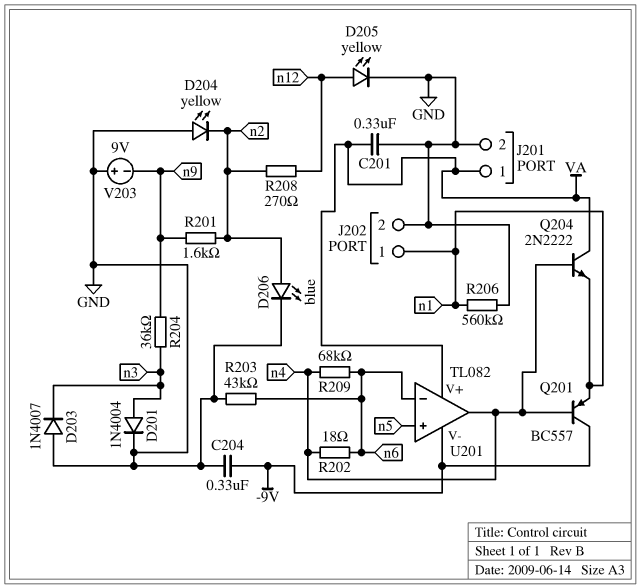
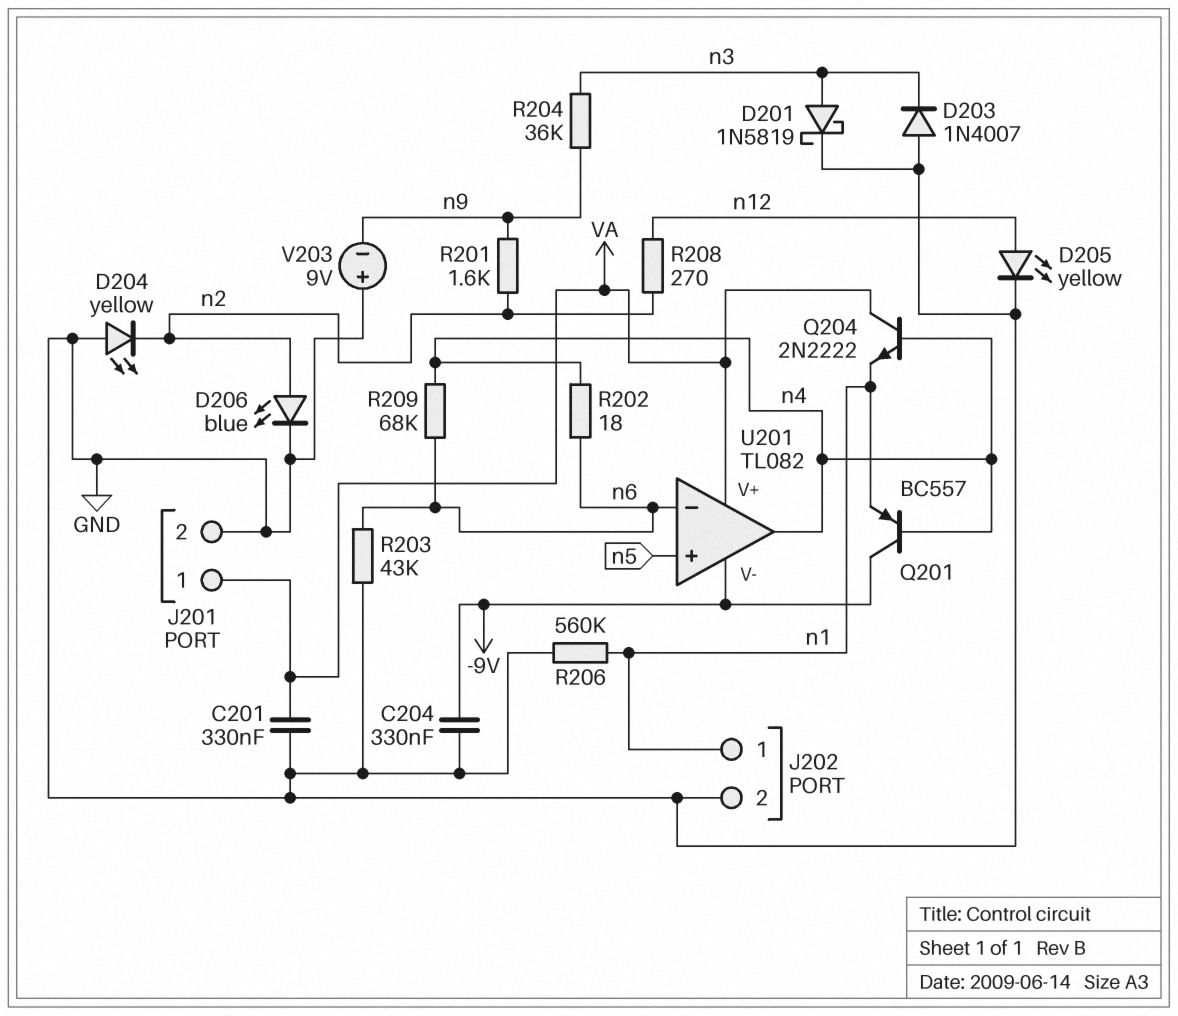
D201: diode 1N4004 (A n3, K GND) -> schottky 1N5819 (A n3, K GND)

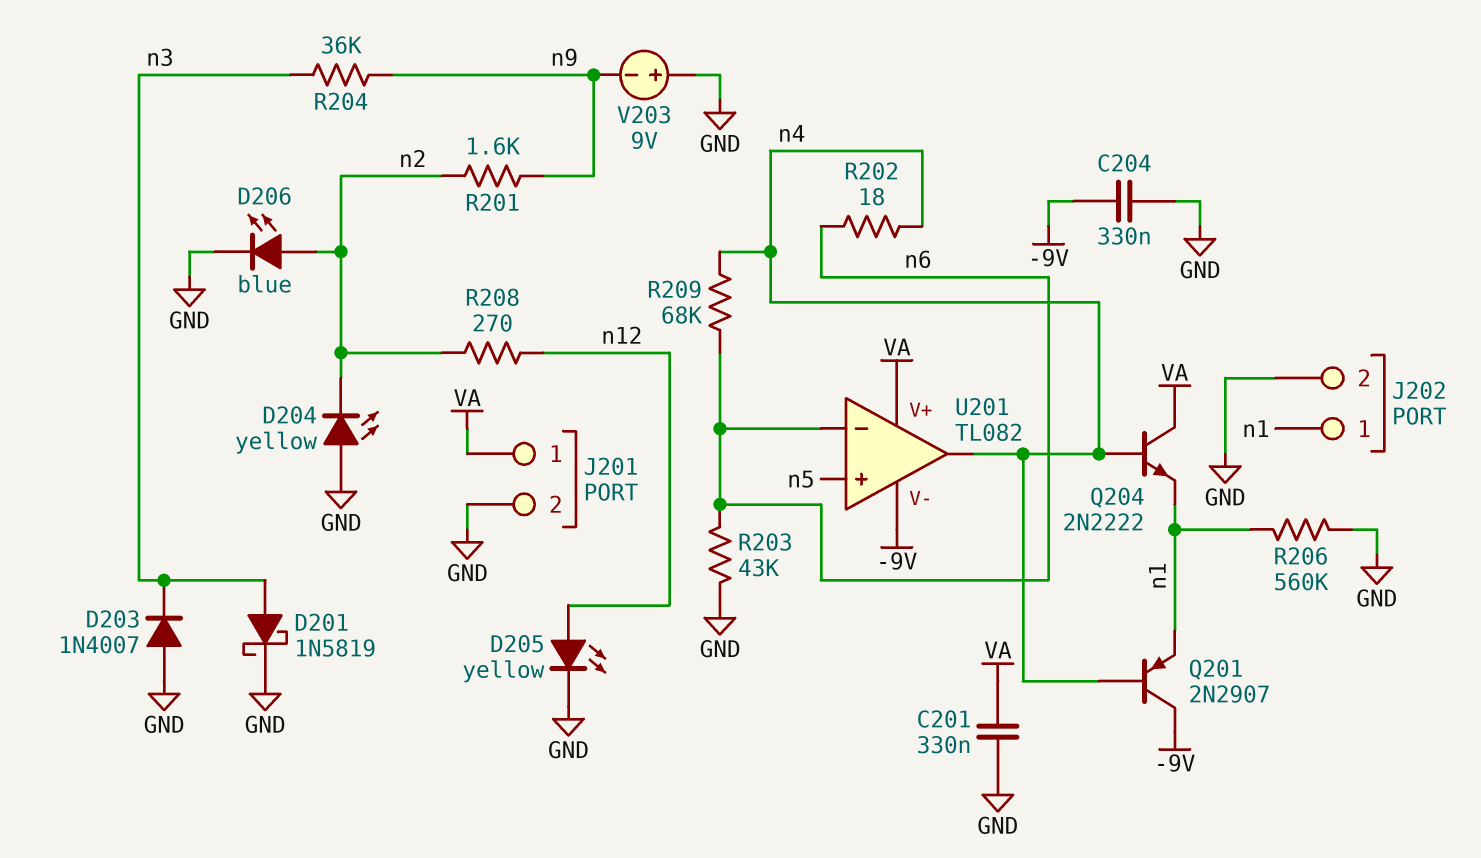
Q201: PNP BC557 (B n4, C -9V, E n1) -> PNP 2N2907 (B n4, C -9V, E n1)

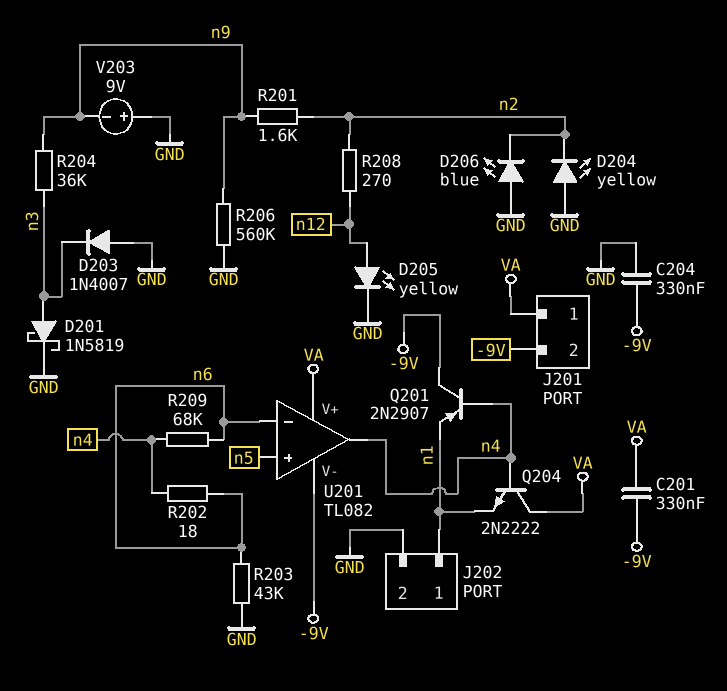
C201: 330nF (GND, VA) -> 330nF (-9V, VA)
D206: LED blue (A n2, K GND) -> LED blue (A GND, K n2)
J201 pin 2: GND -> -9V
R206: 560k (GND, n1) -> 560k (GND, n9)

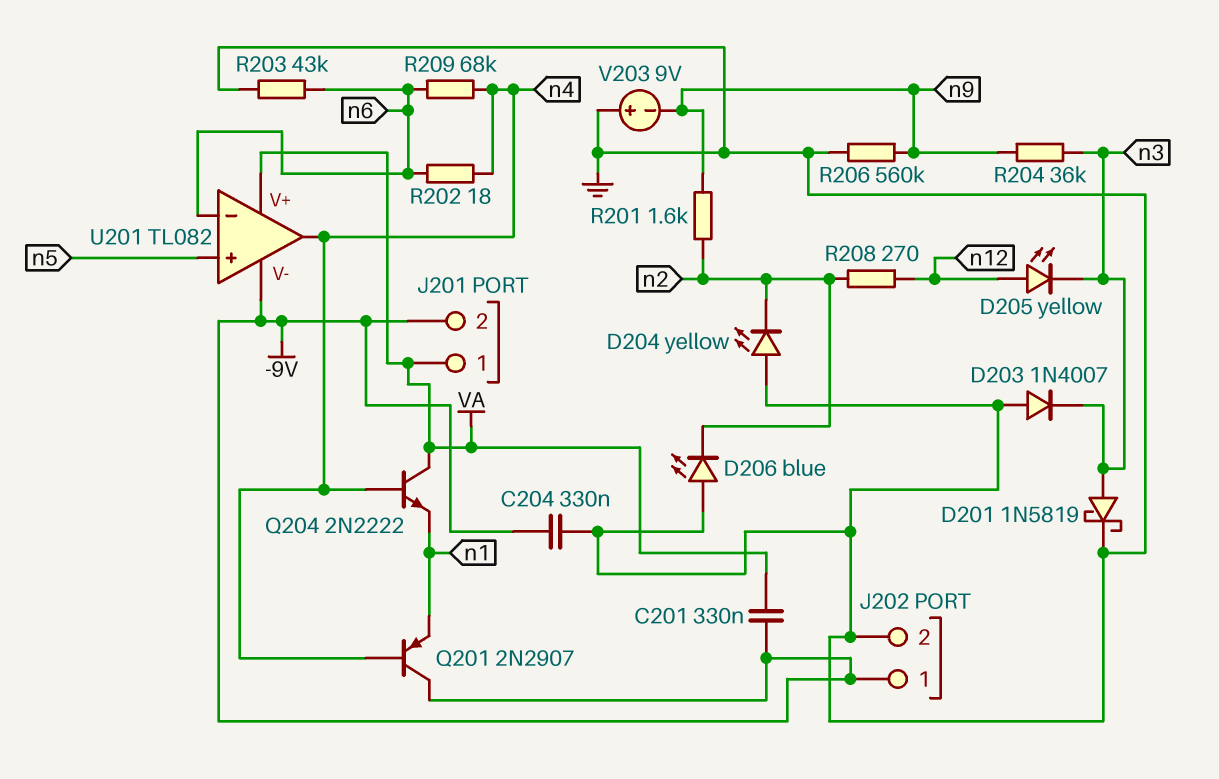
D205: LED yellow (A n12, K GND) -> LED yellow (A n12, K n3)
J202 pin 1: n1 -> -9V

